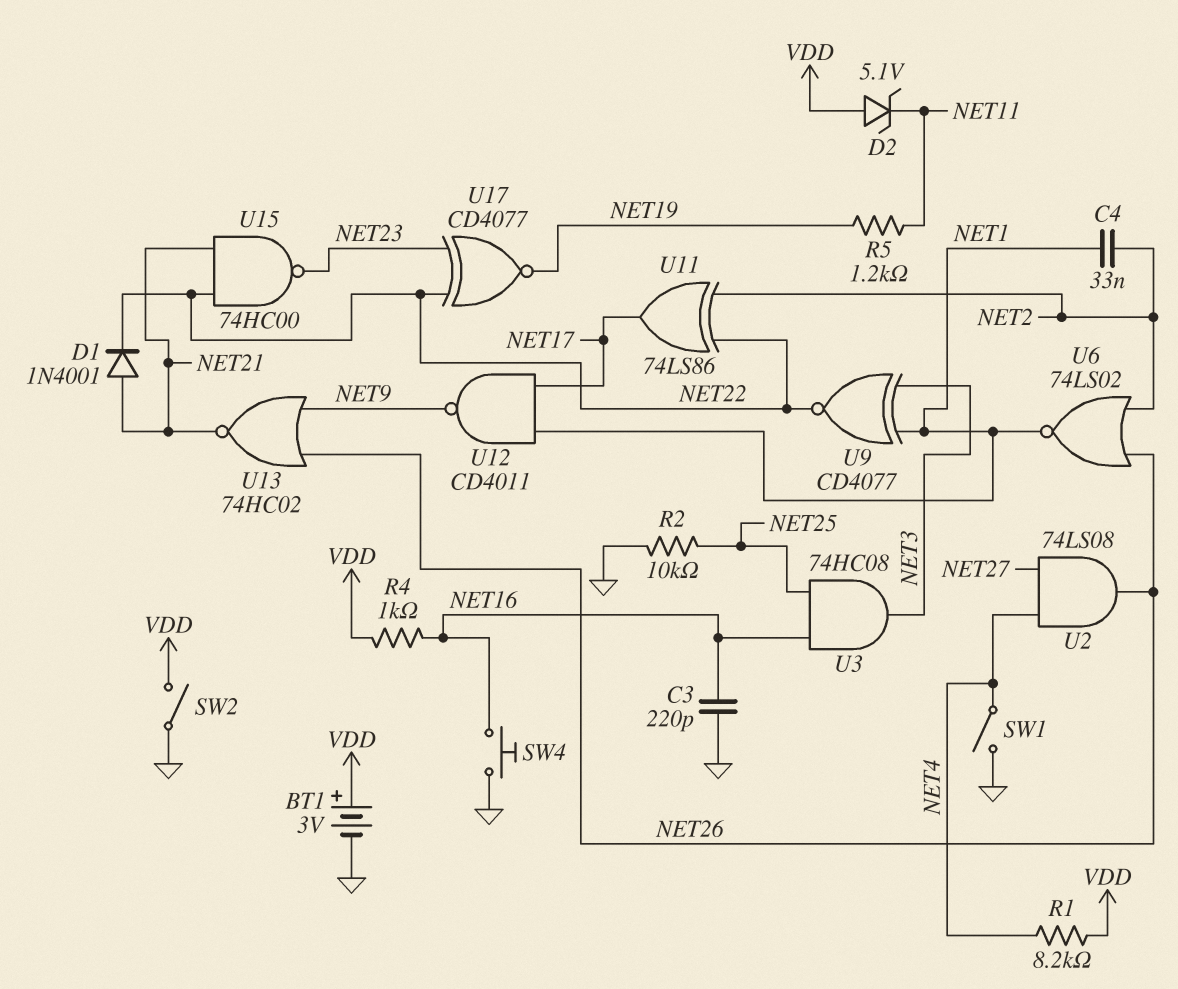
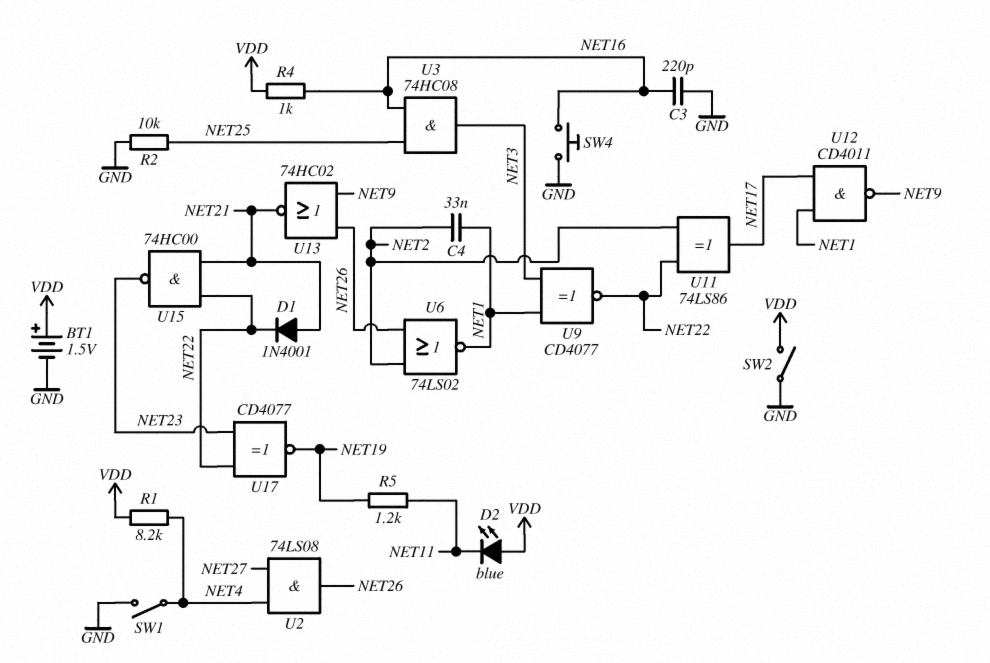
BT1: 3V (plus VDD, minus GND) -> 1.5V (plus VDD, minus GND)
D2: zener 5.1V (A VDD, K NET11) -> LED blue (A VDD, K NET11)

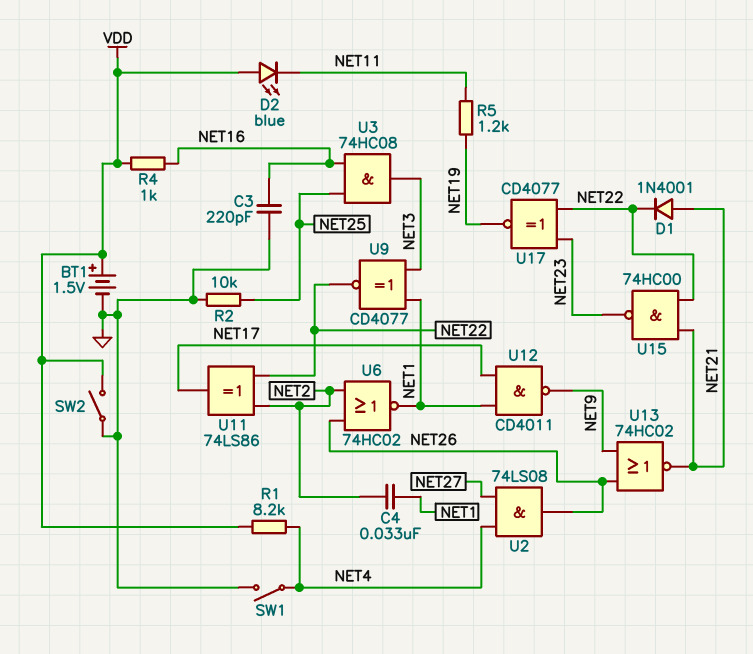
SW4: button (GND, NET16) -> none
U6: NOR 74LS02 (in NET2, in NET26, out NET1) -> NOR 74HC02 (in NET2, in NET26, out NET1)

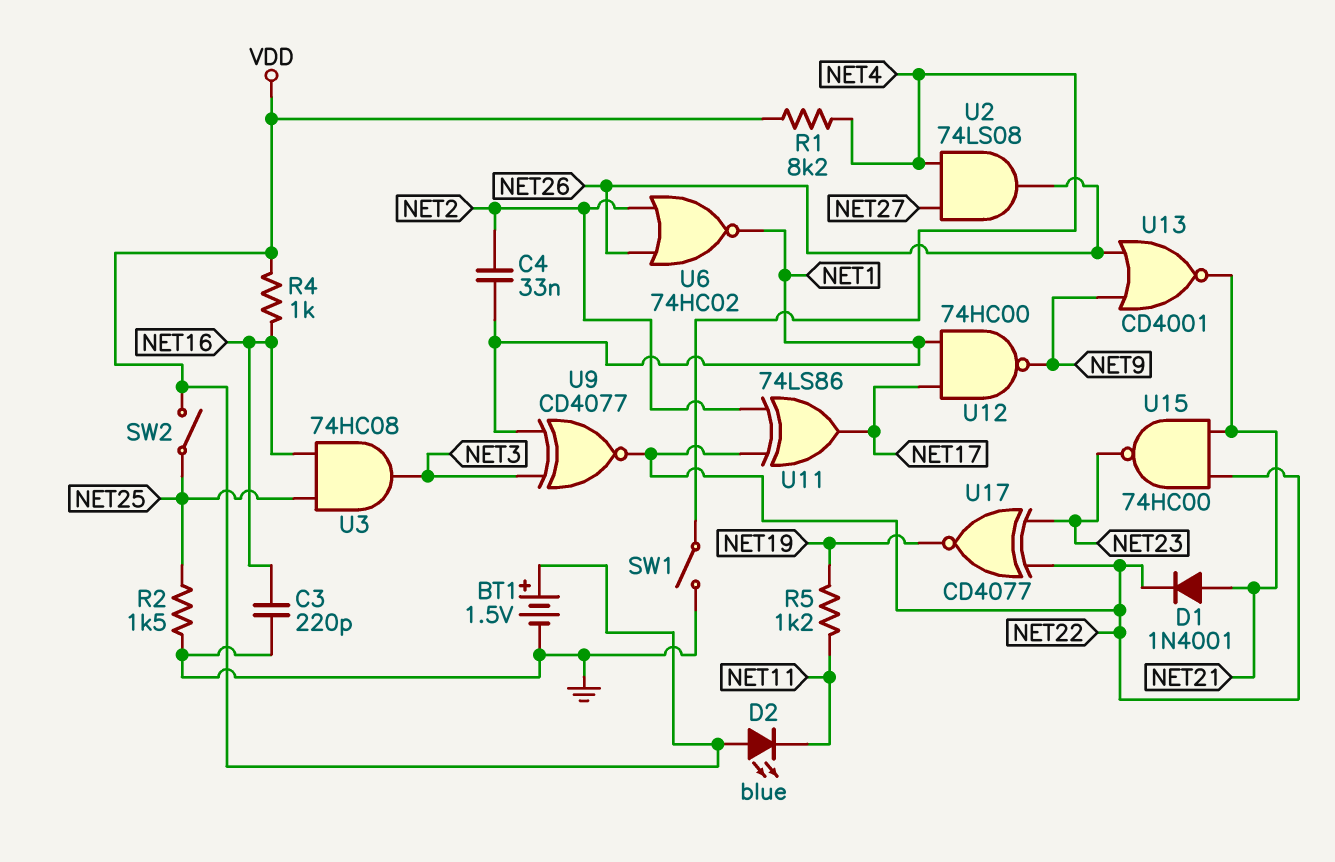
R2: 10k (GND, NET25) -> 1.5k (GND, NET25)
SW2: switch (GND, VDD) -> switch (NET25, VDD)
U12: NAND CD4011 (in NET1, in NET17, out NET9) -> NAND 74HC00 (in NET1, in NET17, out NET9)
U13: NOR 74HC02 (in NET9, in NET26, out NET21) -> NOR CD4001 (in NET9, in NET26, out NET21)

